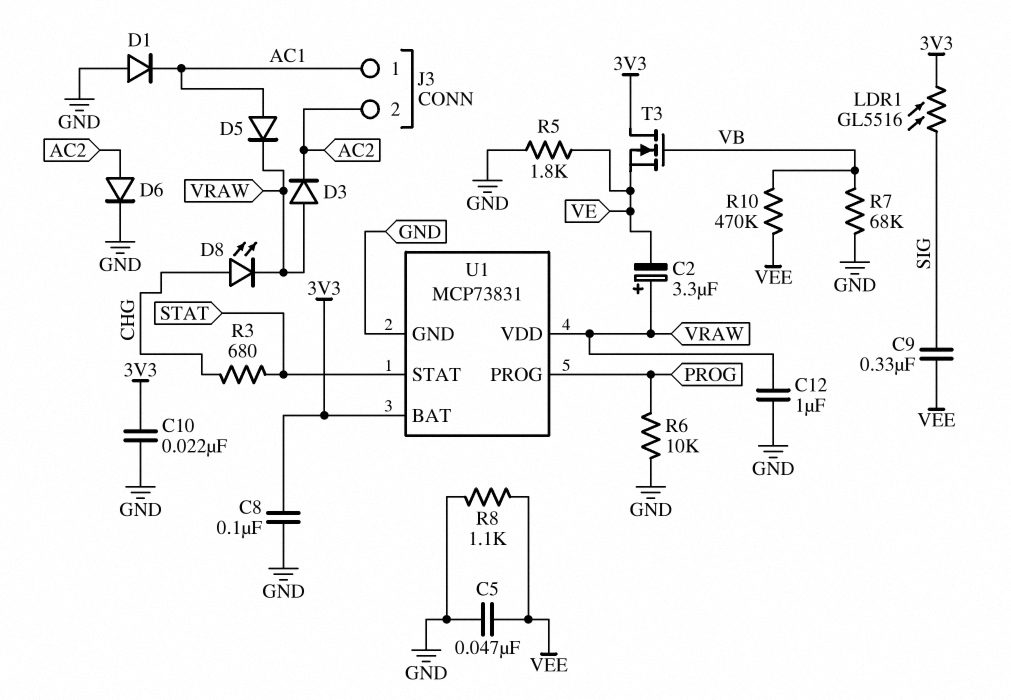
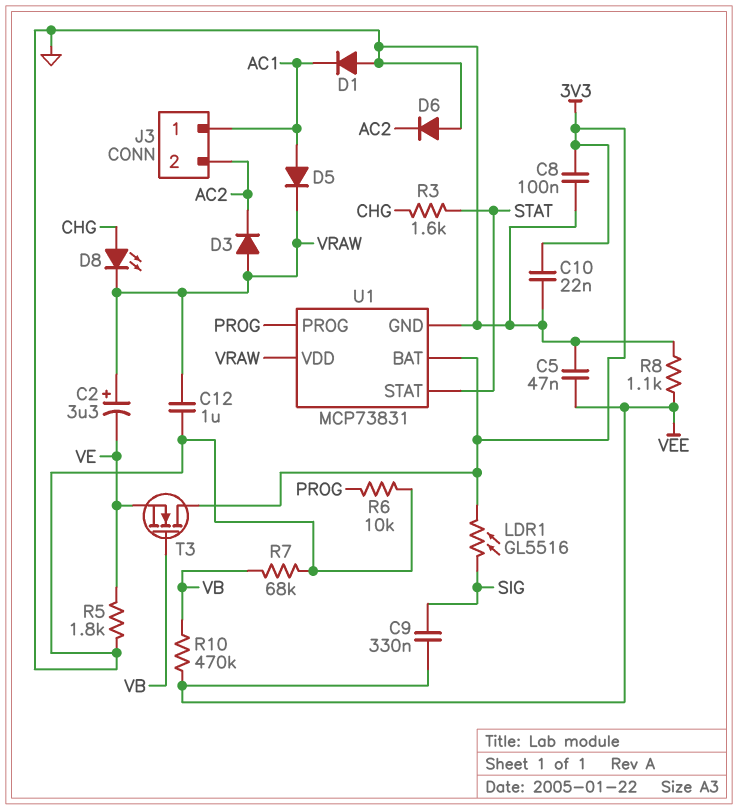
D6: diode (A AC2, K GND) -> diode (A GND, K AC2)
R3: 680 (CHG, STAT) -> 1.6k (CHG, STAT)

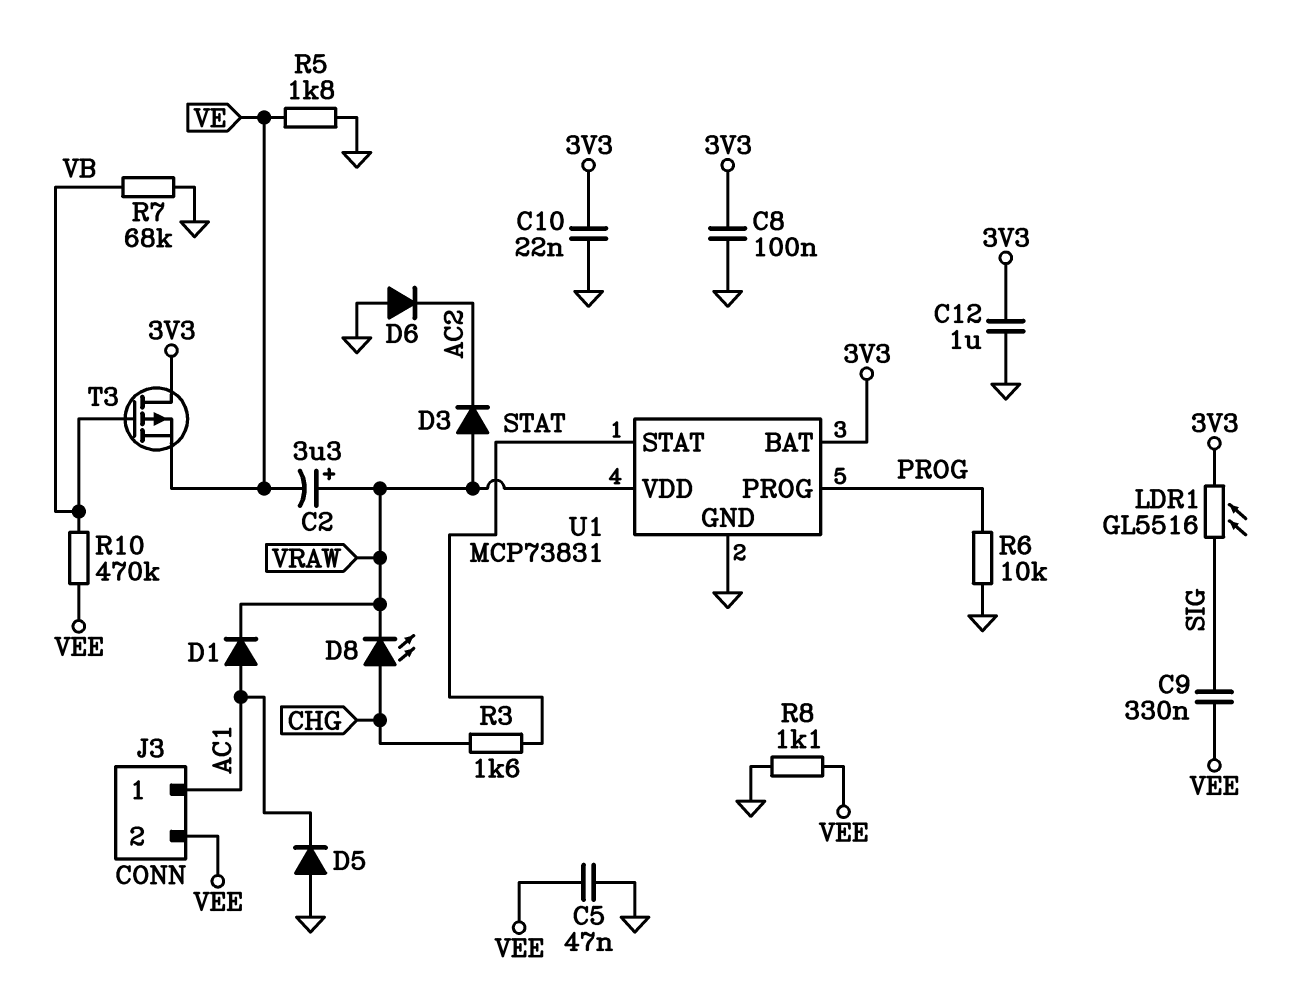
C12: 1uF (GND, VRAW) -> 1uF (3V3, GND)
D1: diode (A GND, K AC1) -> diode (A AC1, K VRAW)
D5: diode (A AC1, K VRAW) -> diode (A GND, K AC1)
J3 pin 2: AC2 -> VEE
T3: NMOS (G VB, D 3V3, S VE) -> PMOS (G VB, D 3V3, S VE)

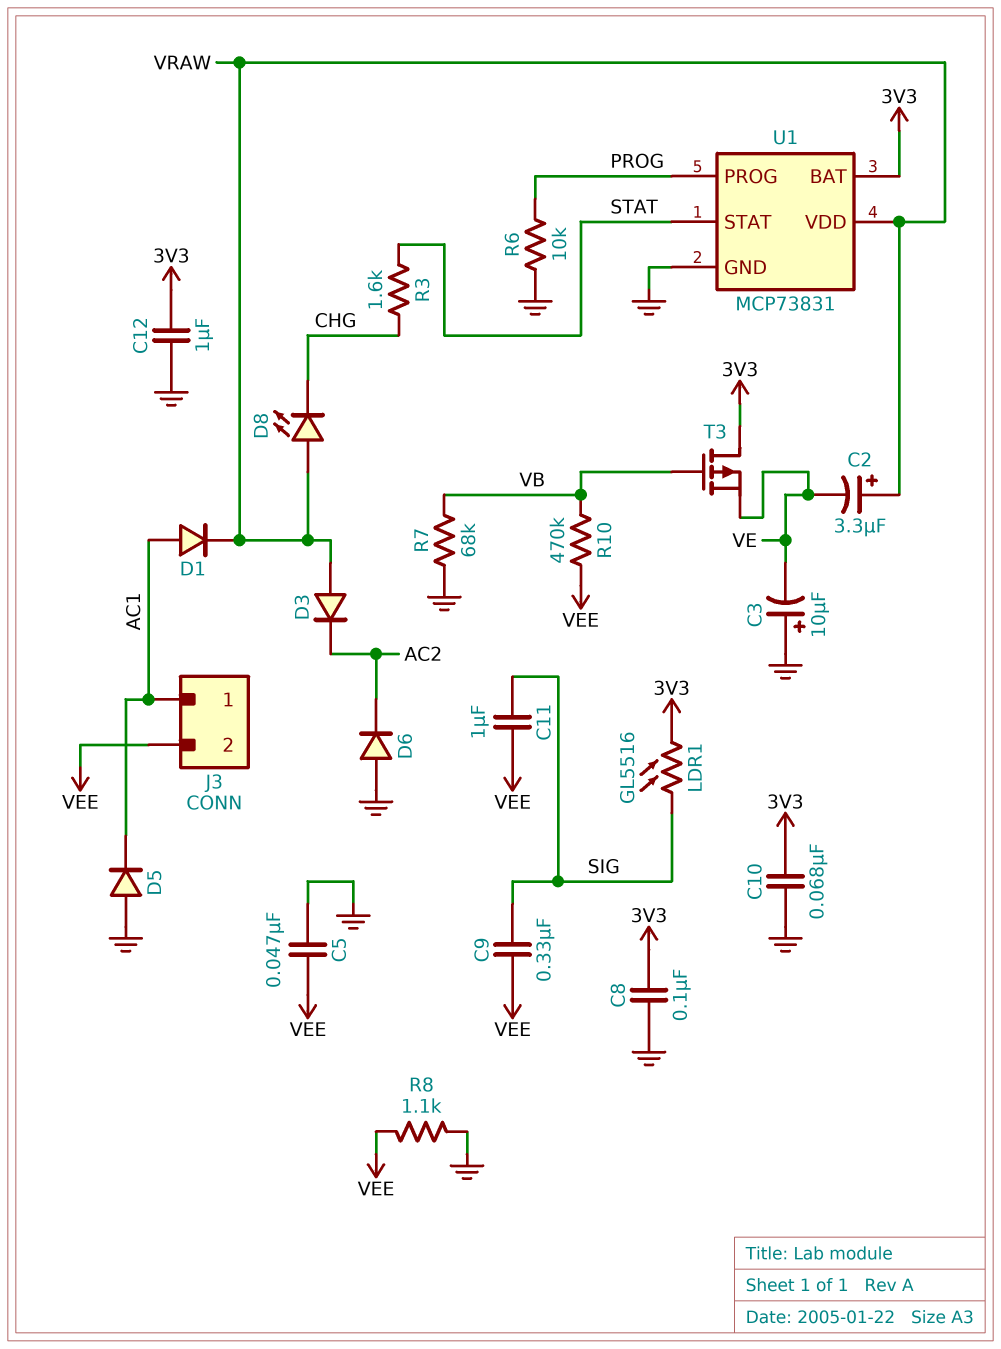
C3: none -> 10uF (plus GND, minus VE)
C10: 22nF (3V3, GND) -> 68nF (3V3, GND)
C11: none -> 1uF (SIG, VEE)
D8: LED (A CHG, K VRAW) -> LED (A VRAW, K CHG)
R5: 1.8k (GND, VE) -> none

